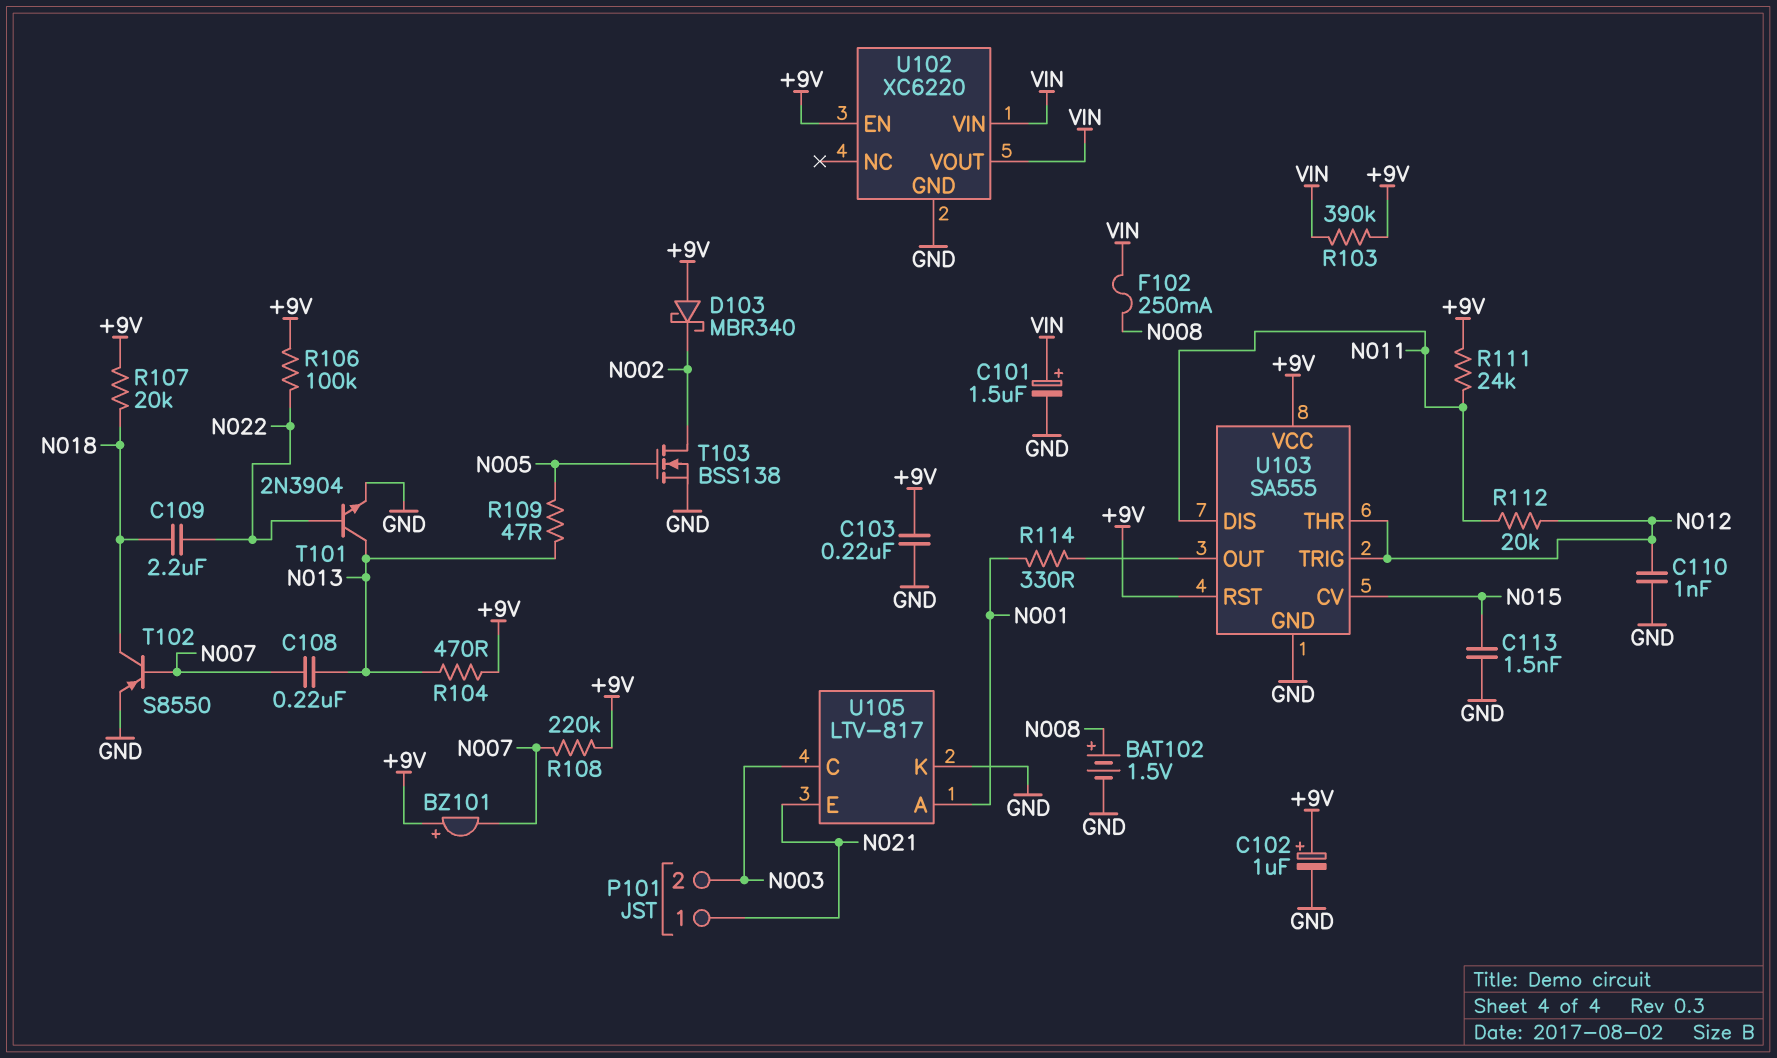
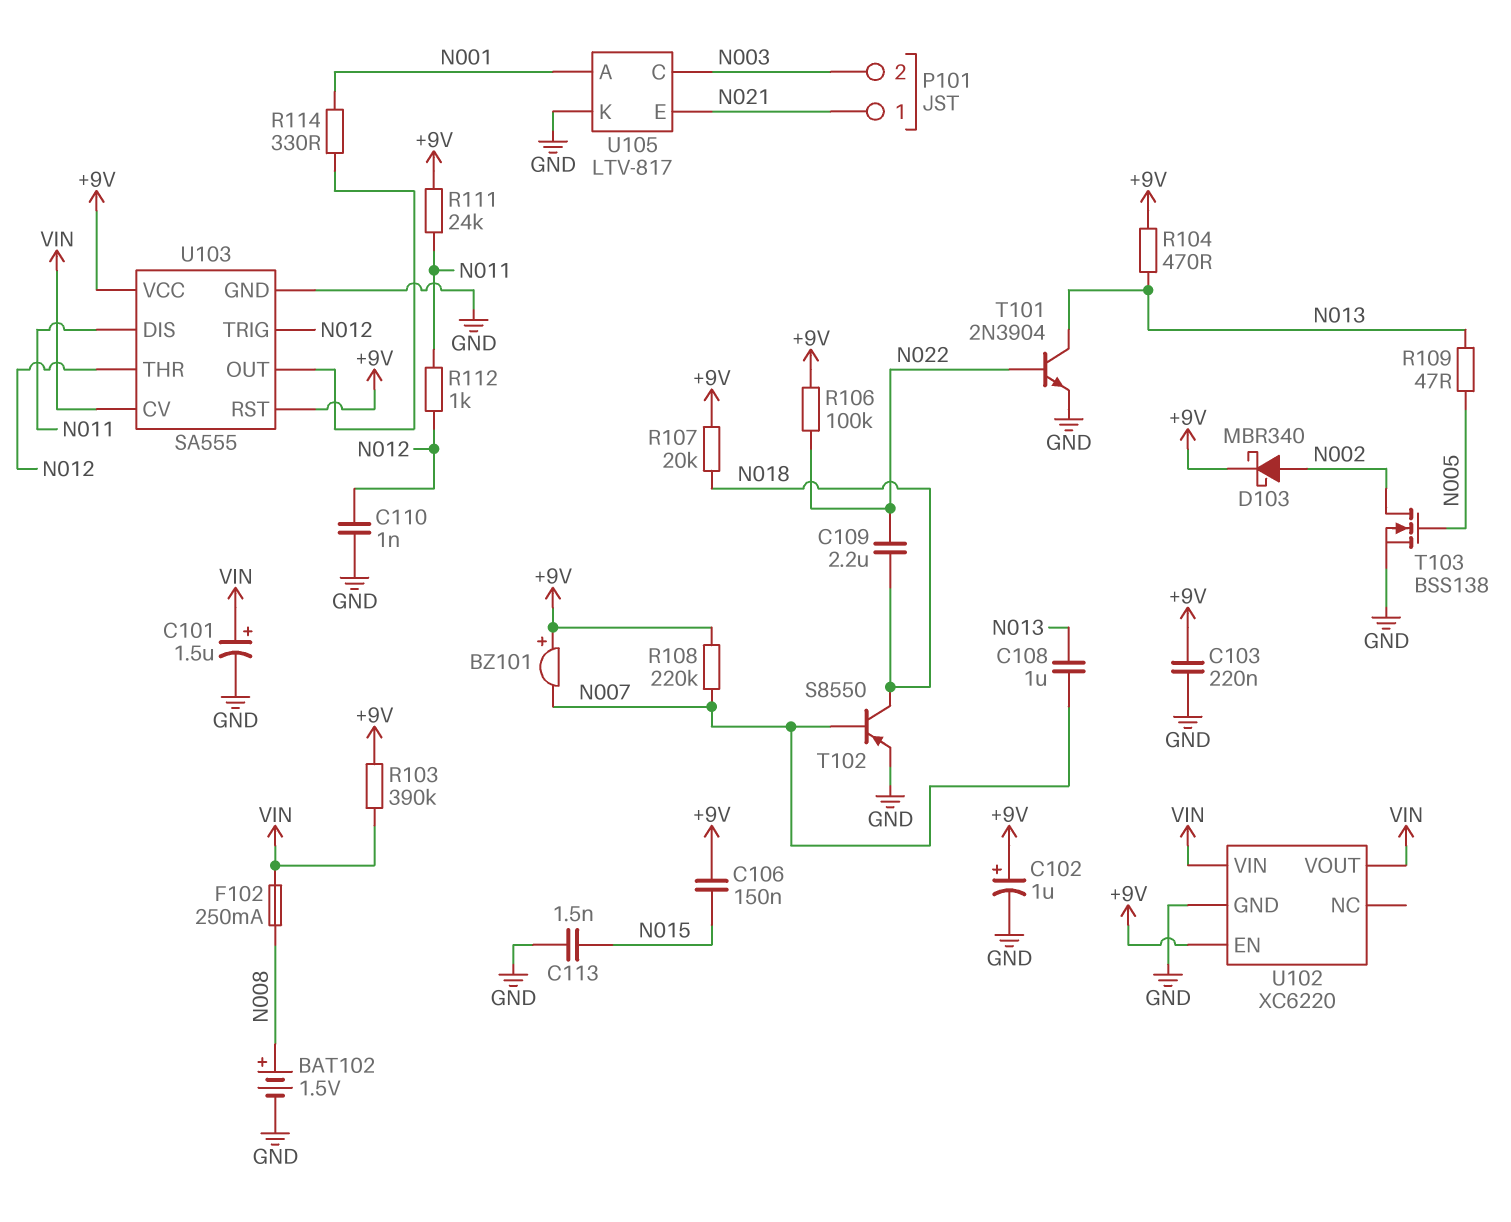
C106: none -> 150nF (+9V, N015)
C108: 220nF (N007, N013) -> 1uF (N007, N013)
D103: schottky MBR340 (A +9V, K N002) -> schottky MBR340 (A N002, K +9V)
R112: 20k (N011, N012) -> 1k (N011, N012)
U103 pin CV: N015 -> VIN

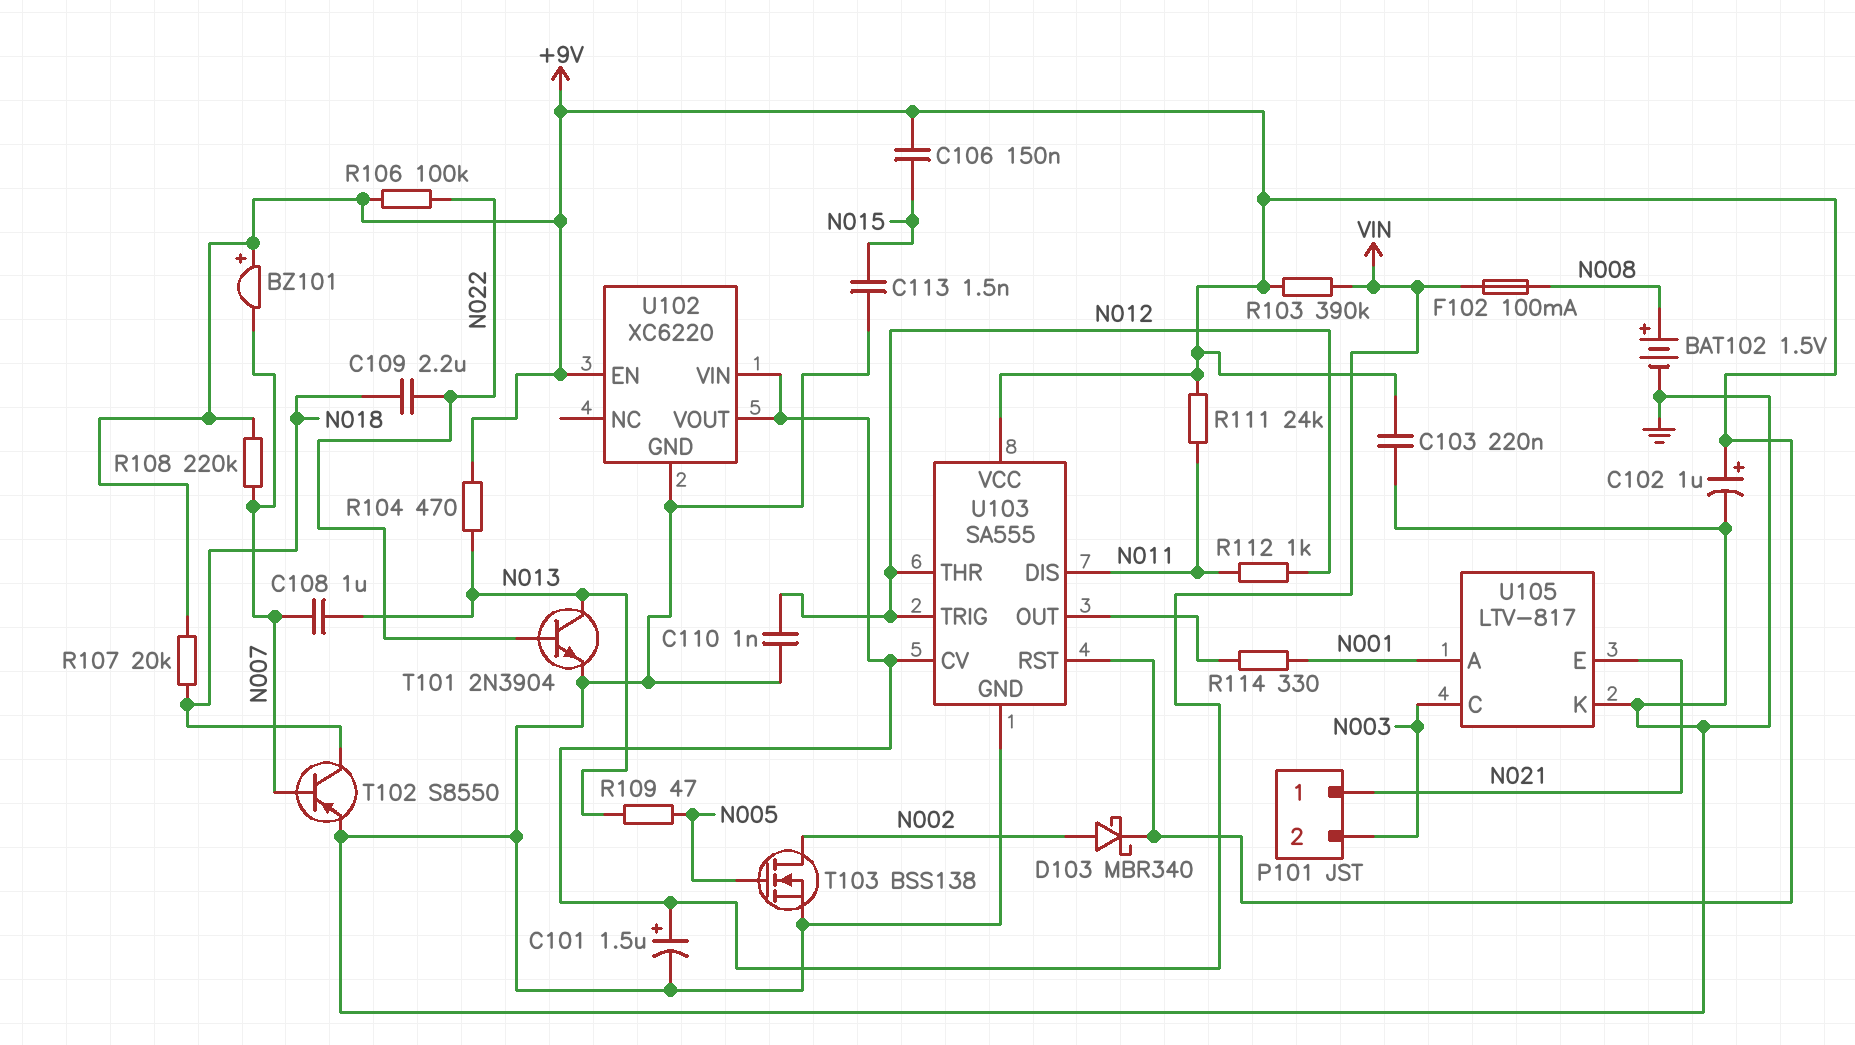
F102: 250mA (N008, VIN) -> 100mA (N008, VIN)

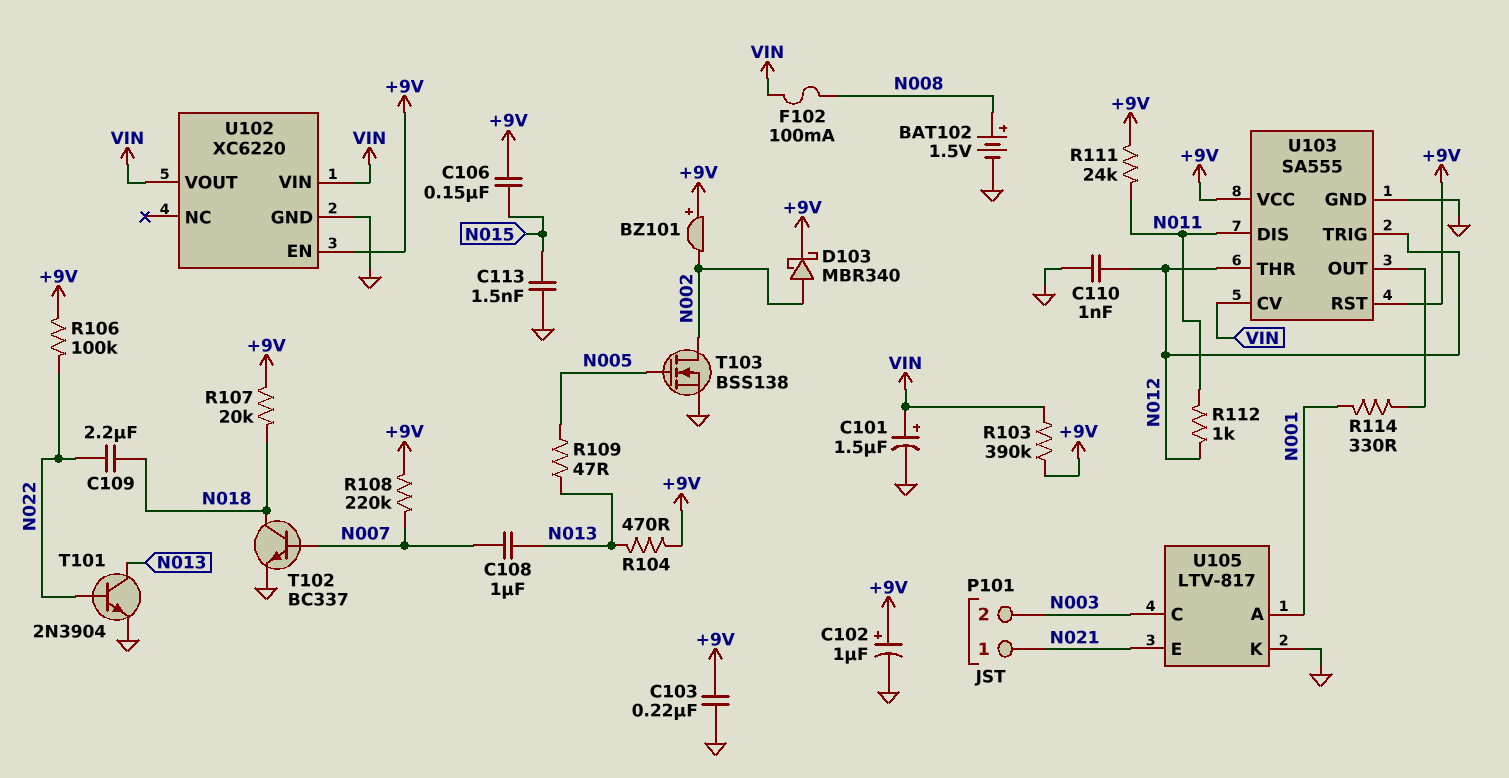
BZ101: buzzer (plus +9V, minus N007) -> buzzer (plus +9V, minus N002)
T102: PNP S8550 (B N007, C N018, E GND) -> NPN BC337 (B N007, C N018, E GND)

